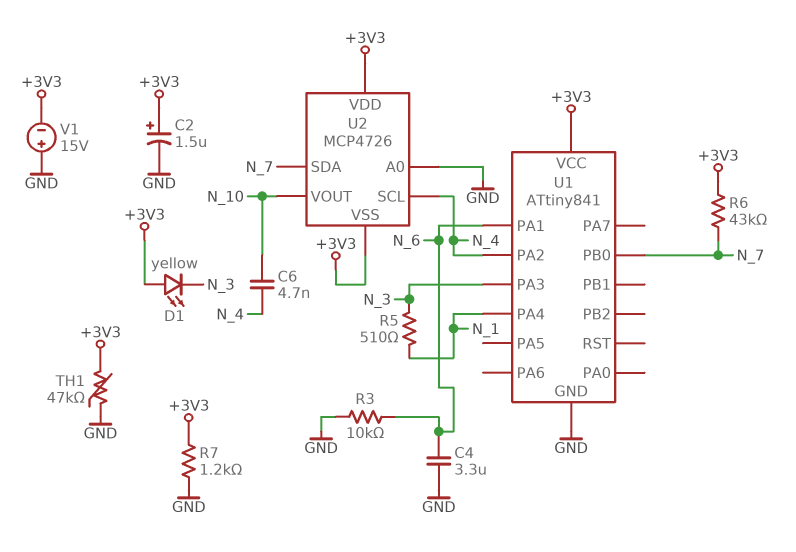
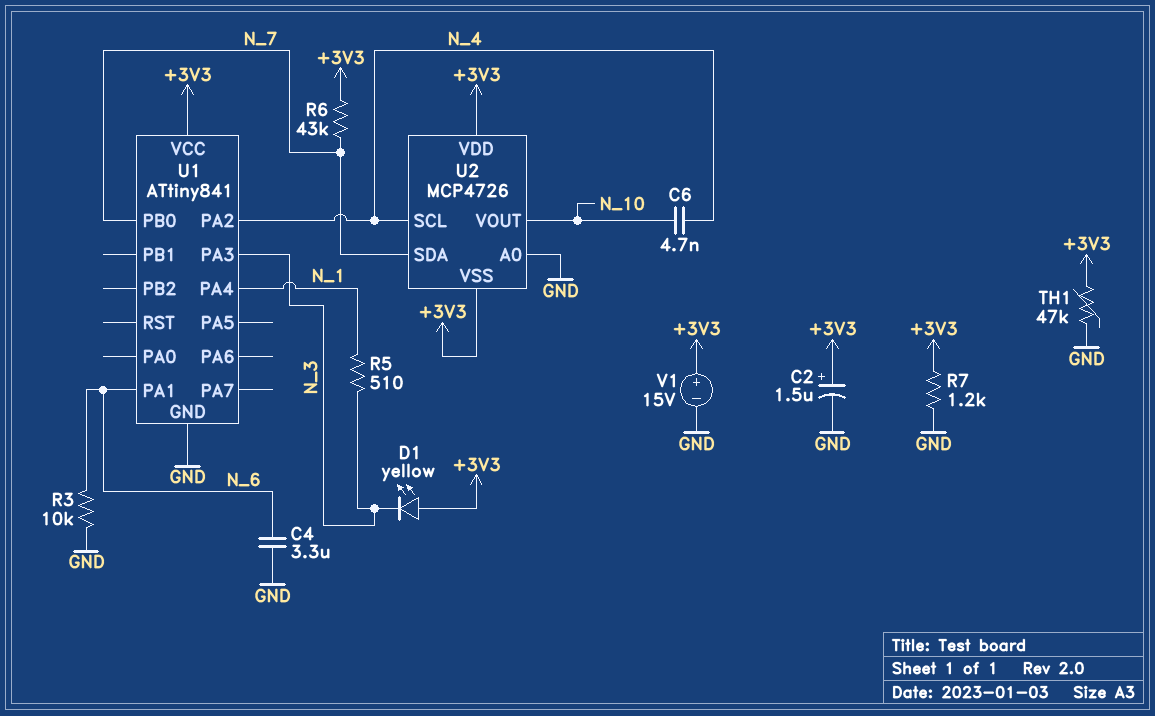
V1: 15V (plus GND, minus +3V3) -> 15V (plus +3V3, minus GND)

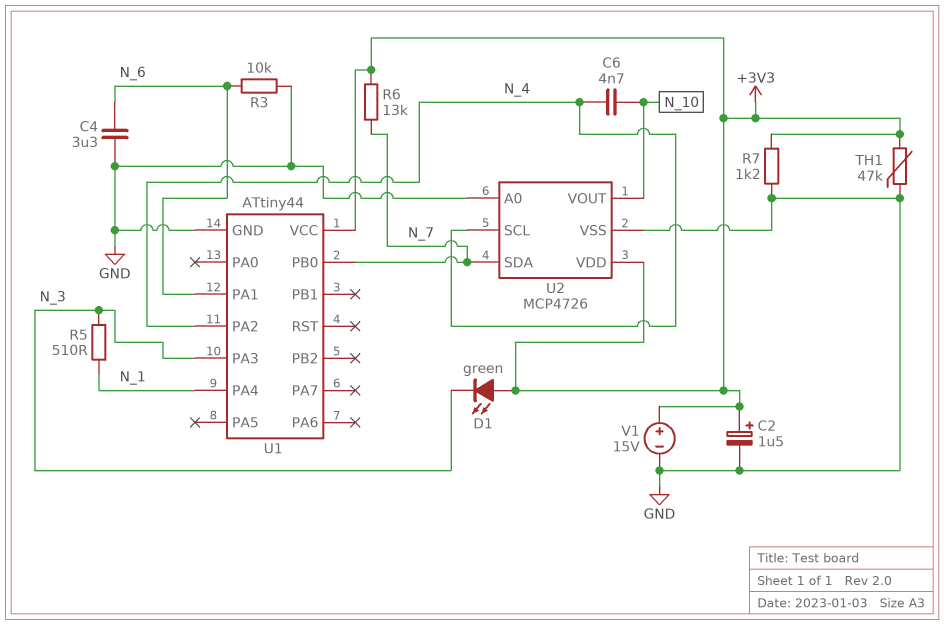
D1: LED yellow (A +3V3, K N_3) -> LED green (A +3V3, K N_3)
R6: 43k (+3V3, N_7) -> 13k (+3V3, N_7)
U1: ATtiny841 -> ATtiny44
U2 pin VSS: +3V3 -> GND

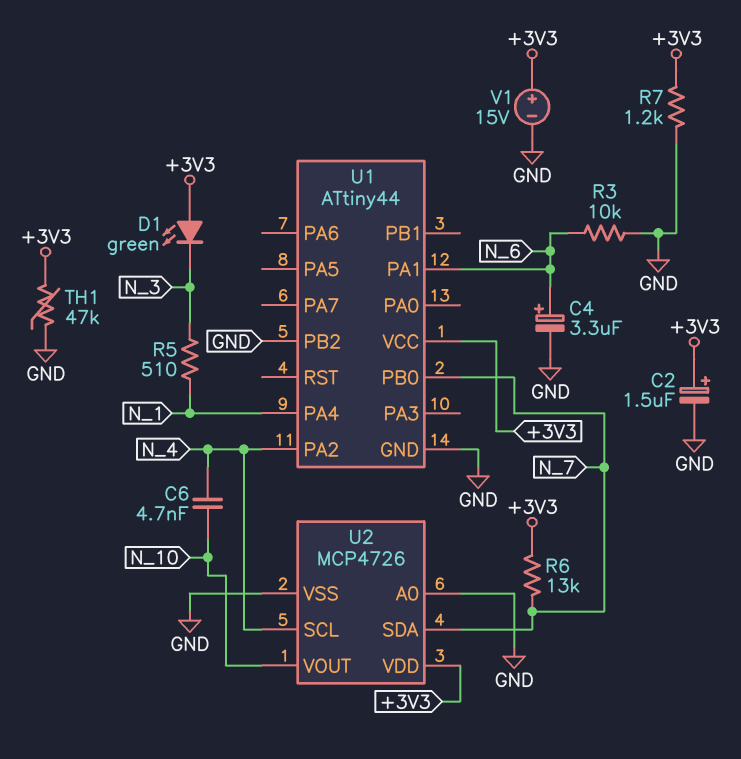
C4: 3.3uF (GND, N_6) -> 3.3uF (plus N_6, minus GND)
U1 pin PA3: N_3 -> none
U1 pin PB2: none -> GND

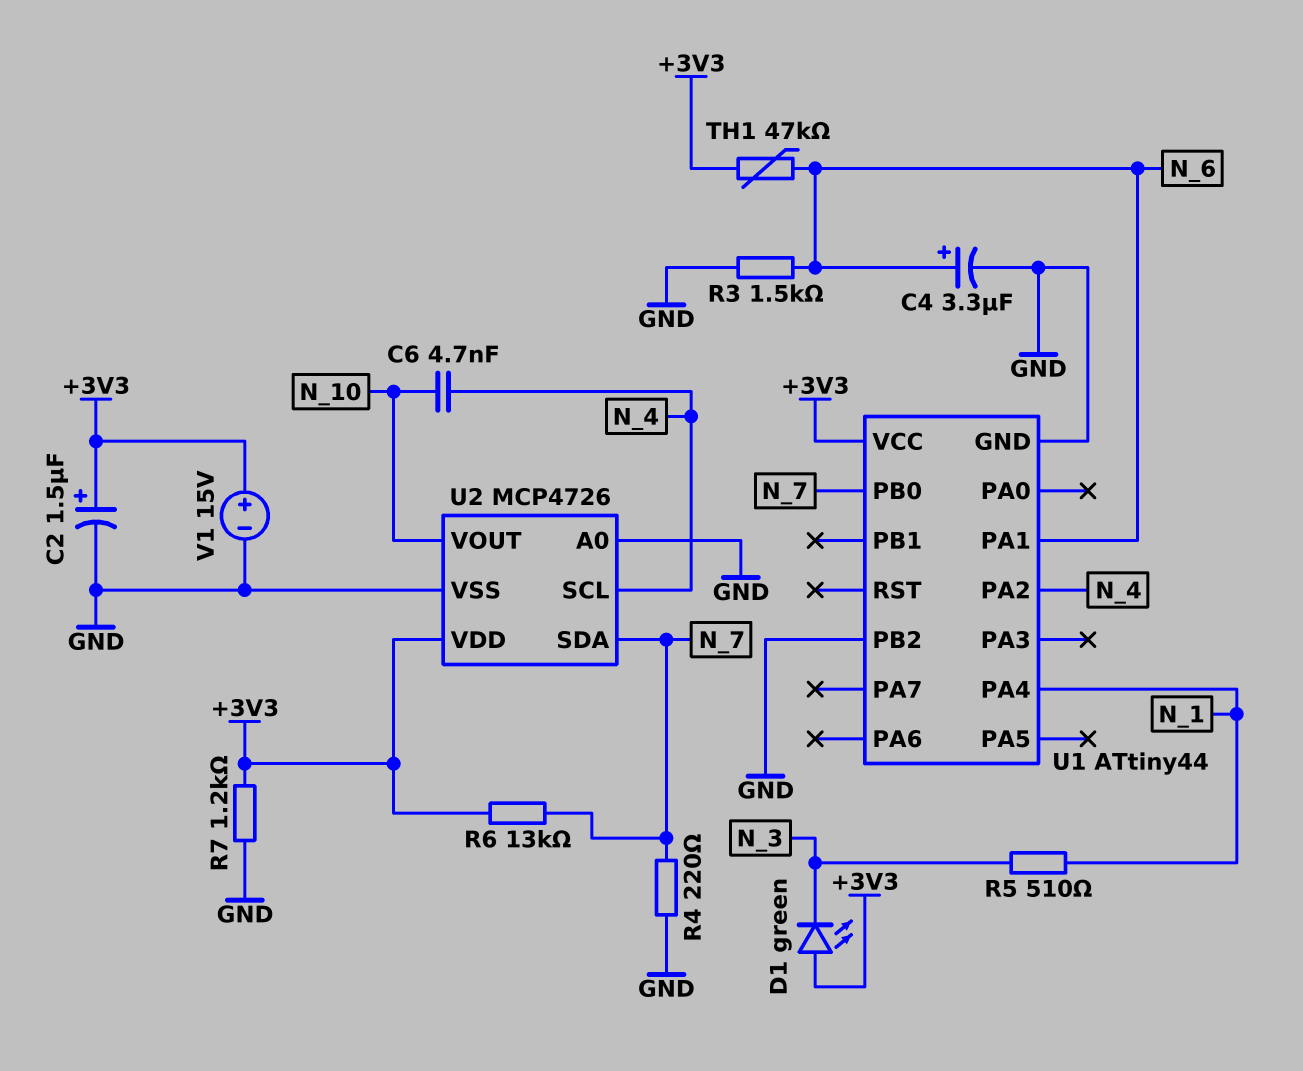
R3: 10k (GND, N_6) -> 1.5k (GND, N_6)
R4: none -> 220 (GND, N_7)
TH1: 47k (+3V3, GND) -> 47k (+3V3, N_6)

